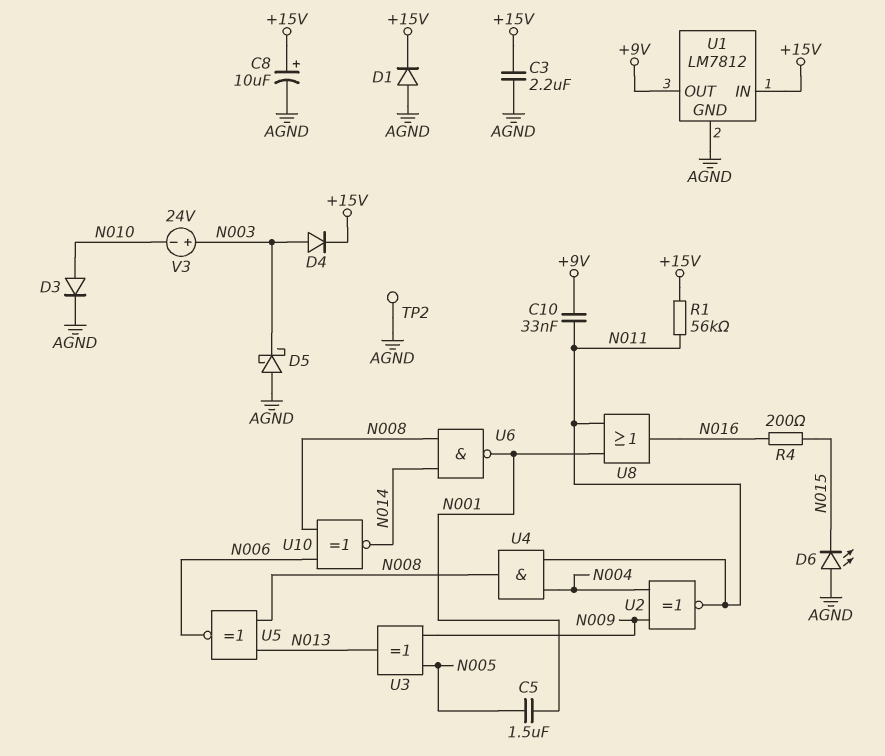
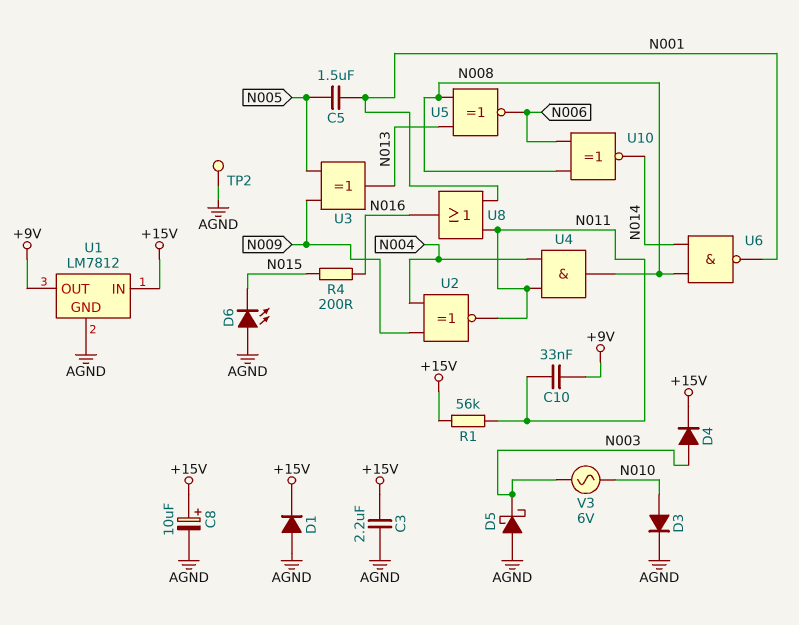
V3: 24V (plus N003, minus N010) -> AC 6V (N003, N010)

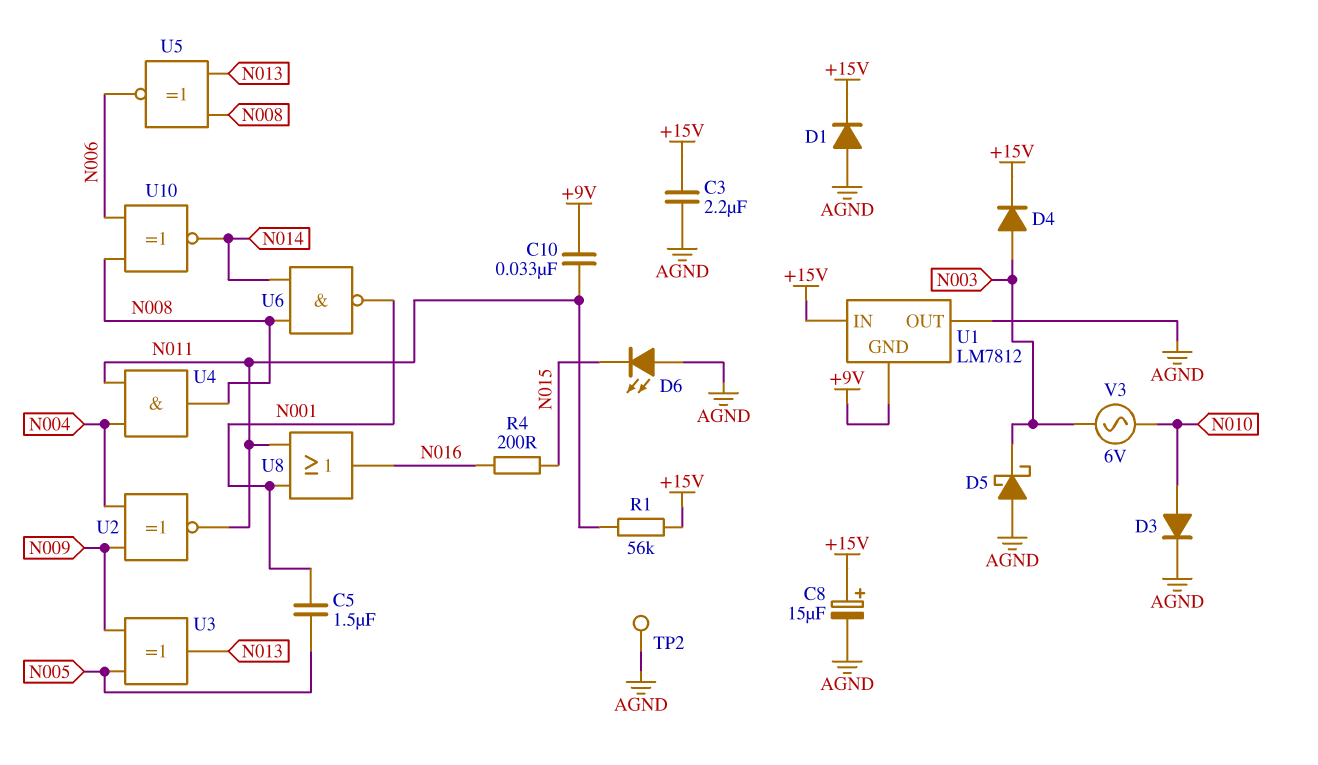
C8: 10uF (plus +15V, minus AGND) -> 15uF (plus +15V, minus AGND)
U1 pin GND: AGND -> +9V
U1 pin OUT: +9V -> AGND

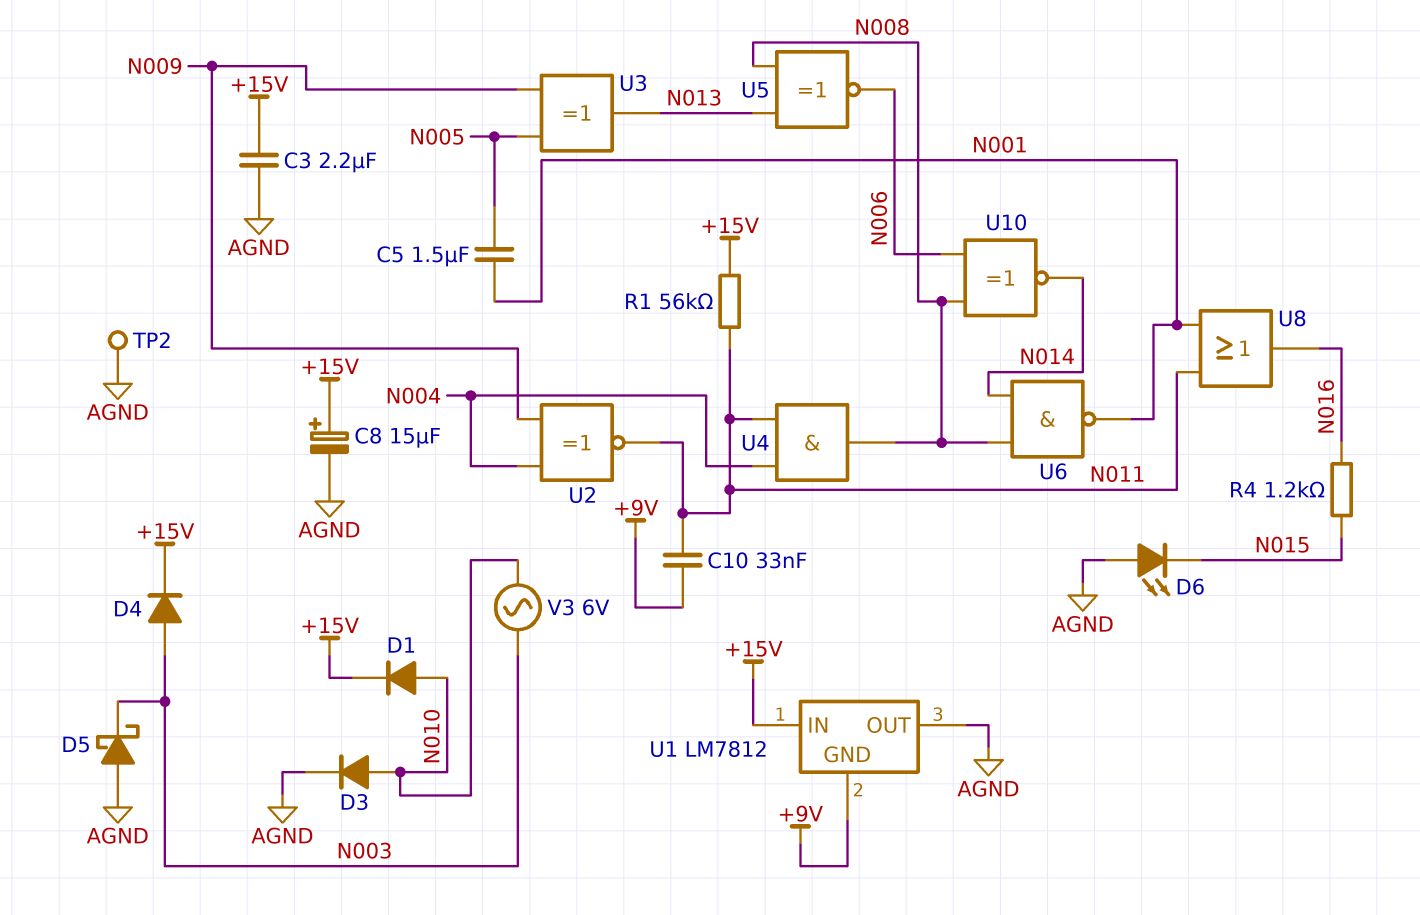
D1: diode (A AGND, K +15V) -> diode (A N010, K +15V)
R4: 200 (N015, N016) -> 1.2k (N015, N016)

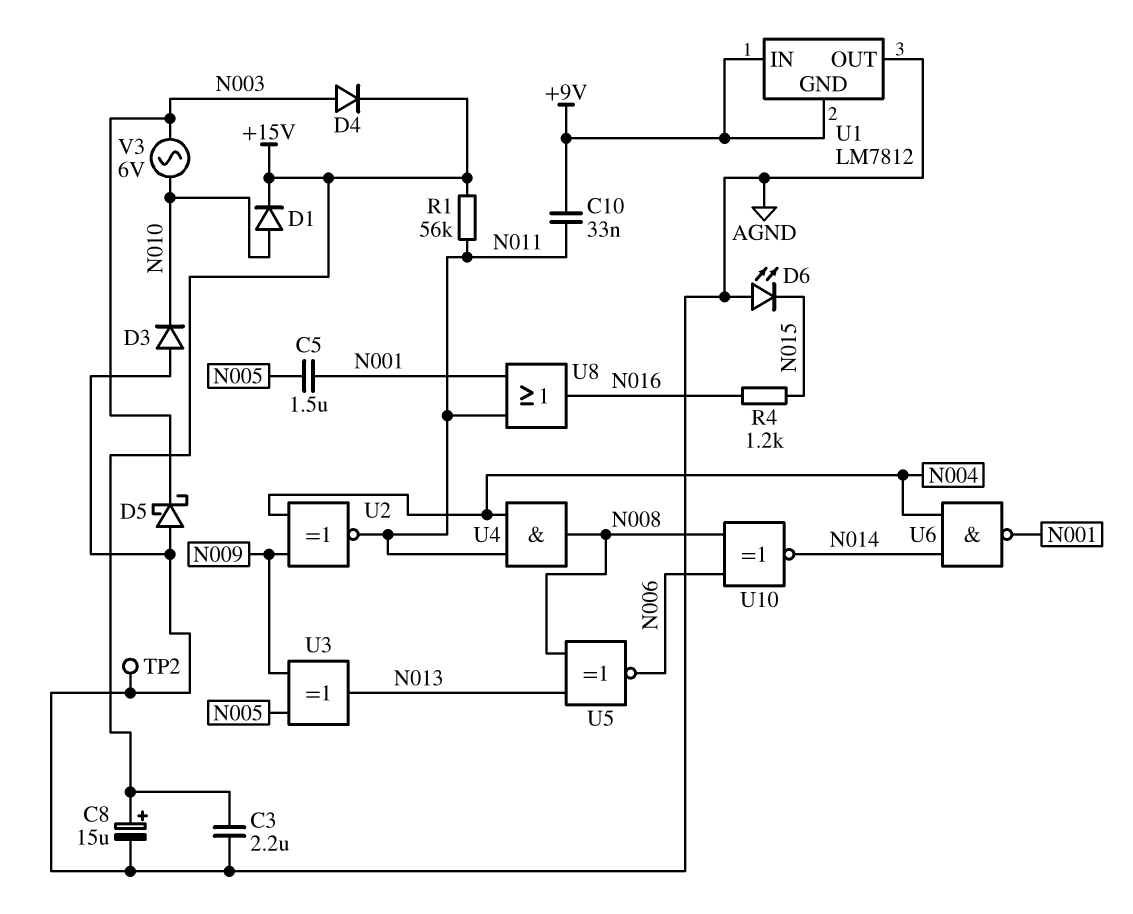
D3: diode (A N010, K AGND) -> diode (A AGND, K N010)
U1 pin IN: +15V -> +9V
U6: NAND (in N008, in N014, out N001) -> NAND (in N004, in N014, out N001)

